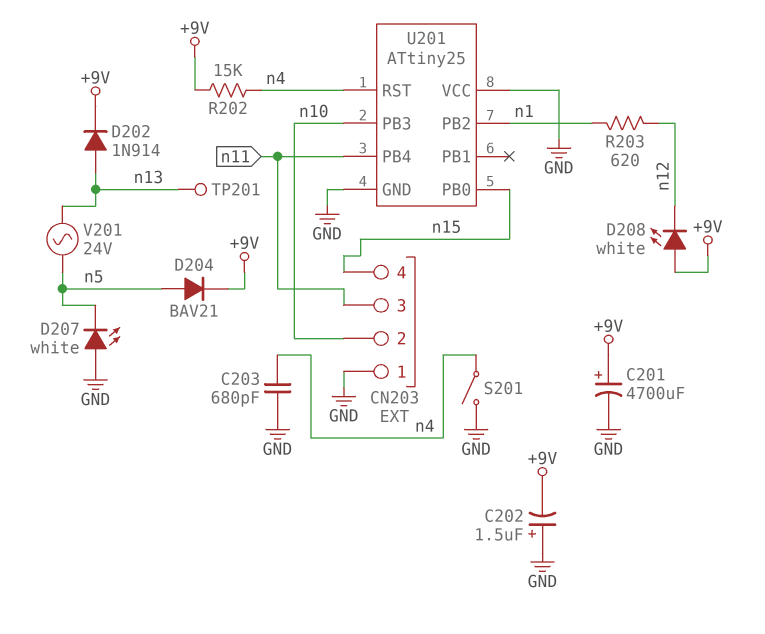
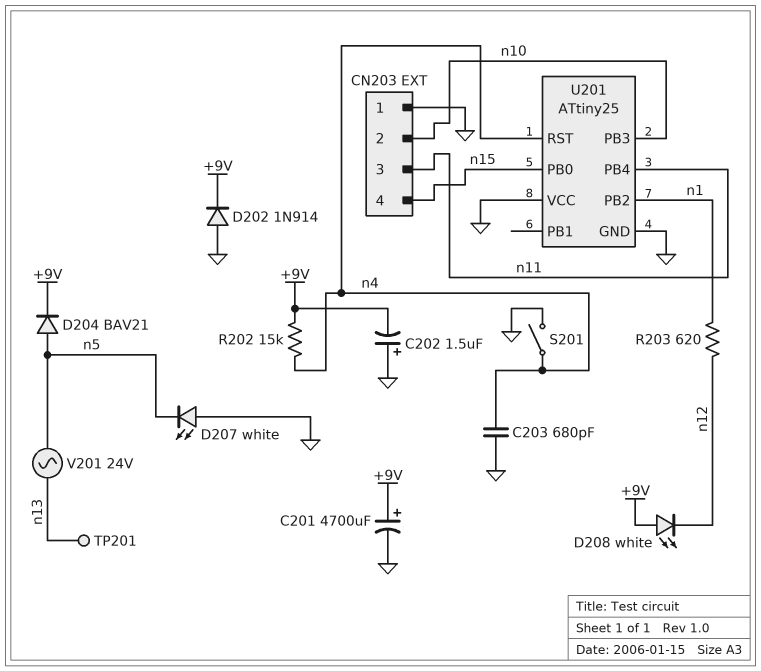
D202: diode 1N914 (A n13, K +9V) -> diode 1N914 (A GND, K +9V)

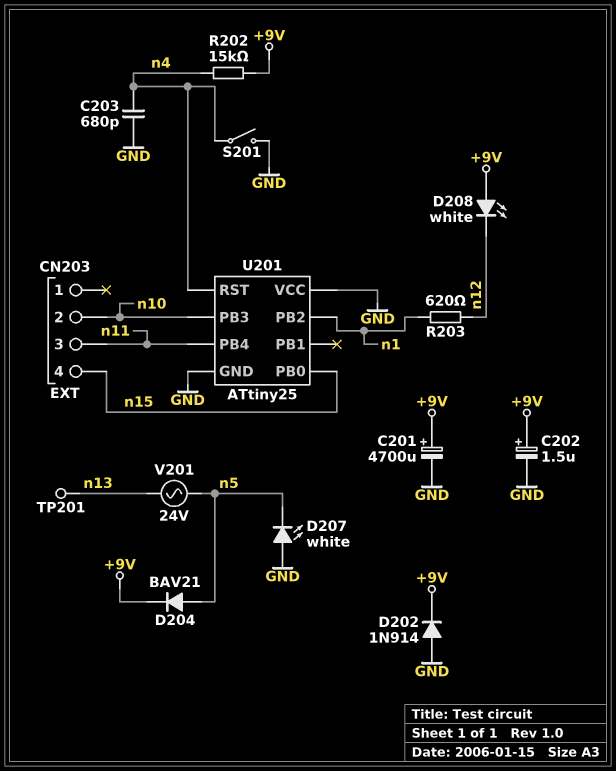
C202: 1.5uF (plus GND, minus +9V) -> 1.5uF (plus +9V, minus GND)
CN203 pin 1: GND -> none

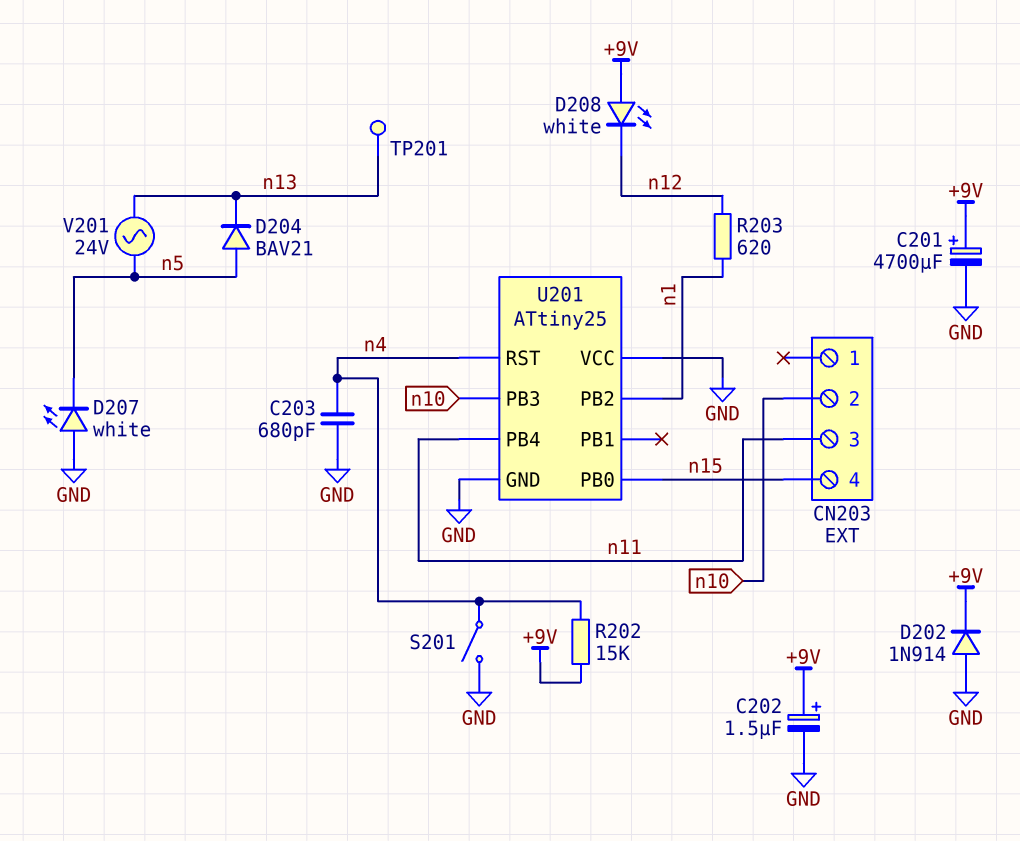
D204: diode BAV21 (A n5, K +9V) -> diode BAV21 (A n5, K n13)

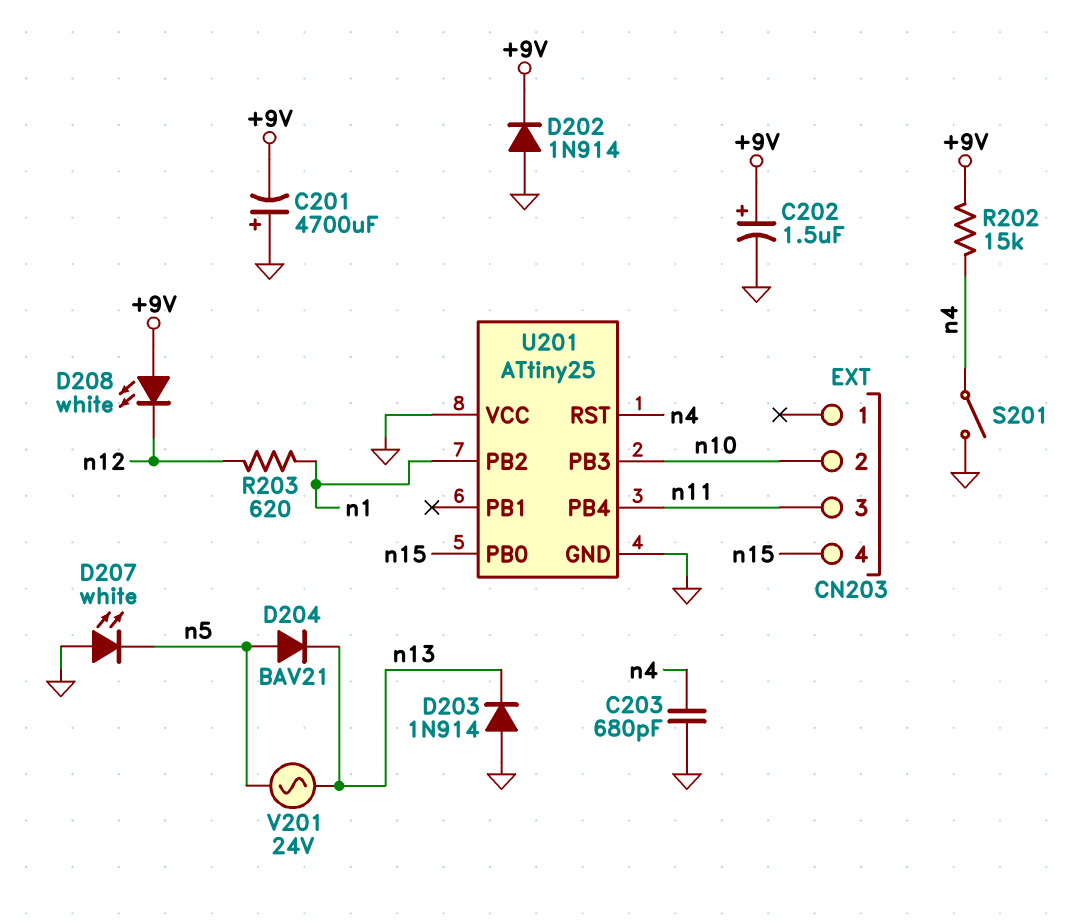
C201: 4700uF (plus +9V, minus GND) -> 4700uF (plus GND, minus +9V)
D203: none -> diode 1N914 (A GND, K n13)
TP201: test point (n13) -> none

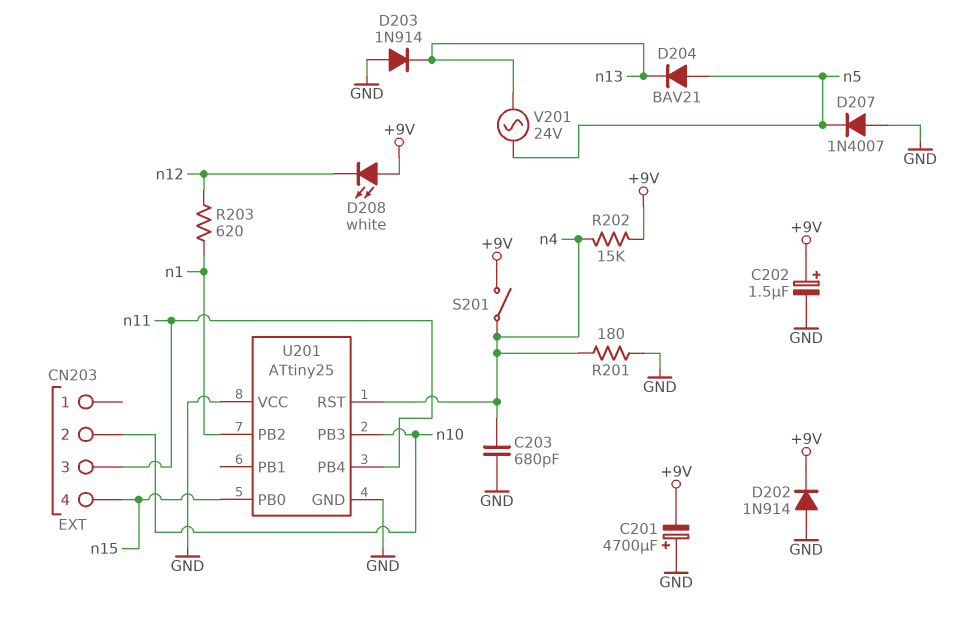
D207: LED white (A GND, K n5) -> diode 1N4007 (A GND, K n5)
R201: none -> 180 (GND, n4)
S201: switch (GND, n4) -> switch (+9V, n4)

